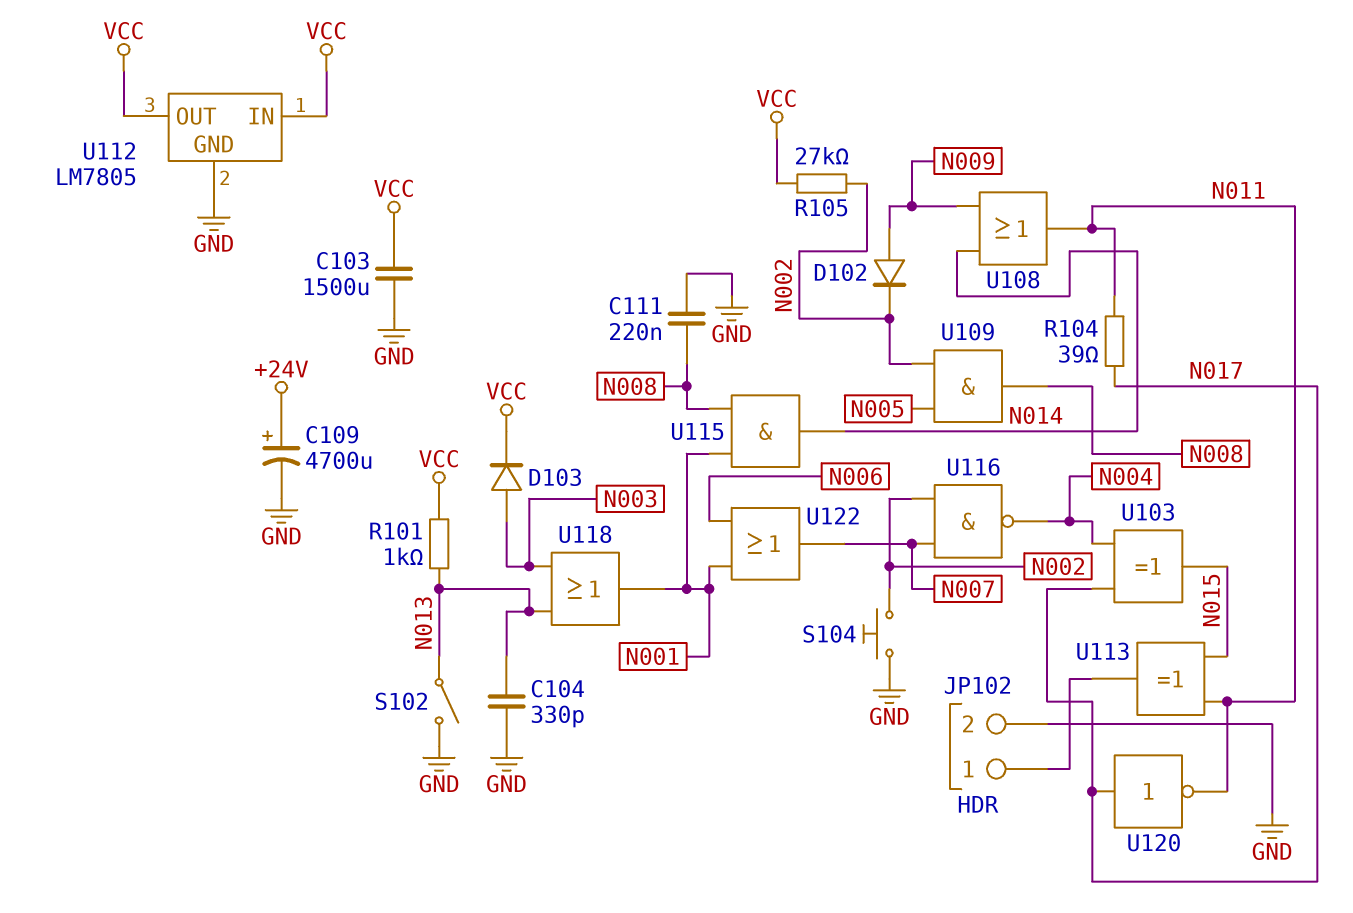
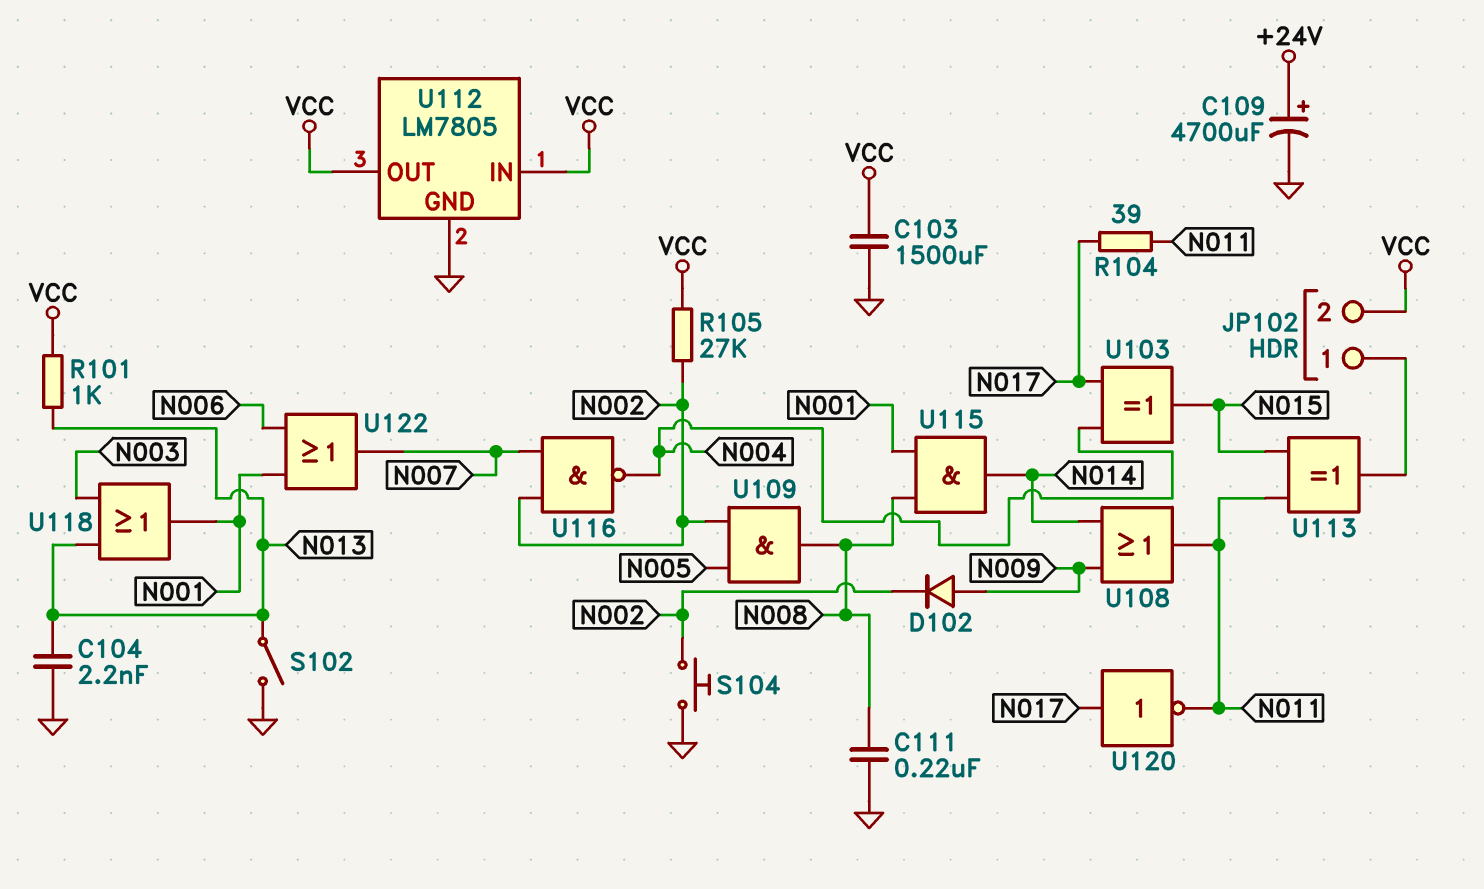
C104: 330pF (GND, N013) -> 2.2nF (GND, N013)
D103: diode (A N003, K VCC) -> none
JP102 pin 2: GND -> VCC

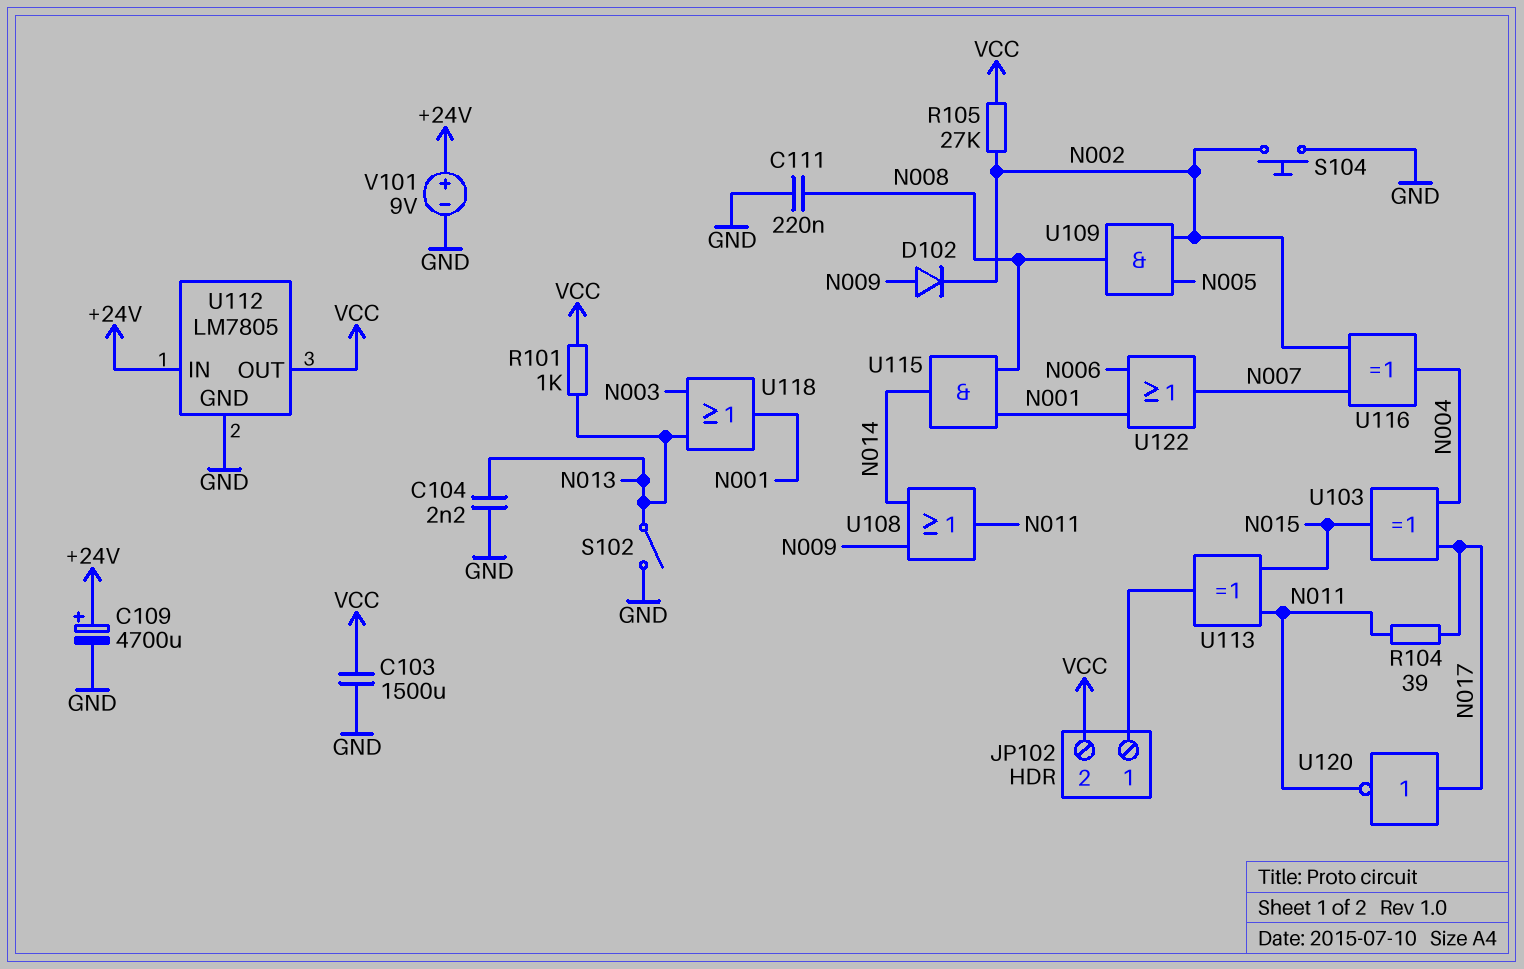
U112 pin IN: VCC -> +24V
U116: NAND (in N002, in N007, out N004) -> XOR (in N002, in N007, out N004)
V101: none -> 9V (plus +24V, minus GND)

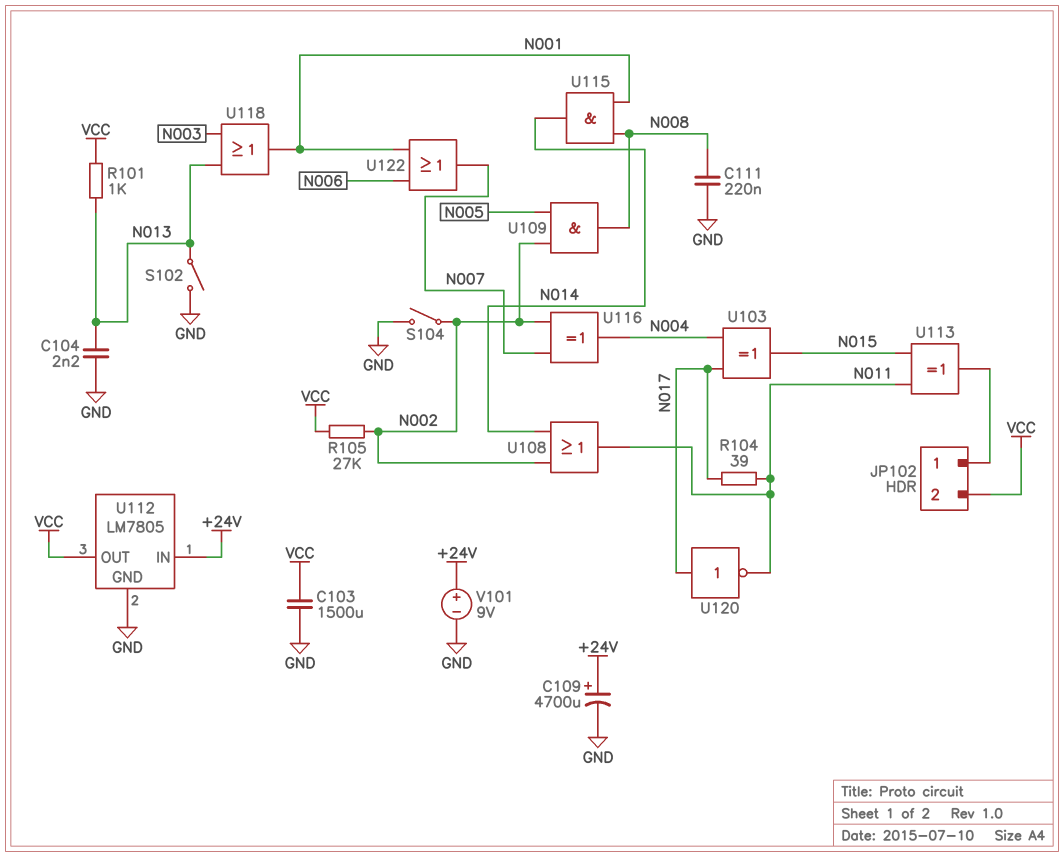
D102: diode (A N009, K N002) -> none
S104: button (GND, N002) -> switch (GND, N002)
U108: OR (in N009, in N014, out N011) -> OR (in N002, in N014, out N011)

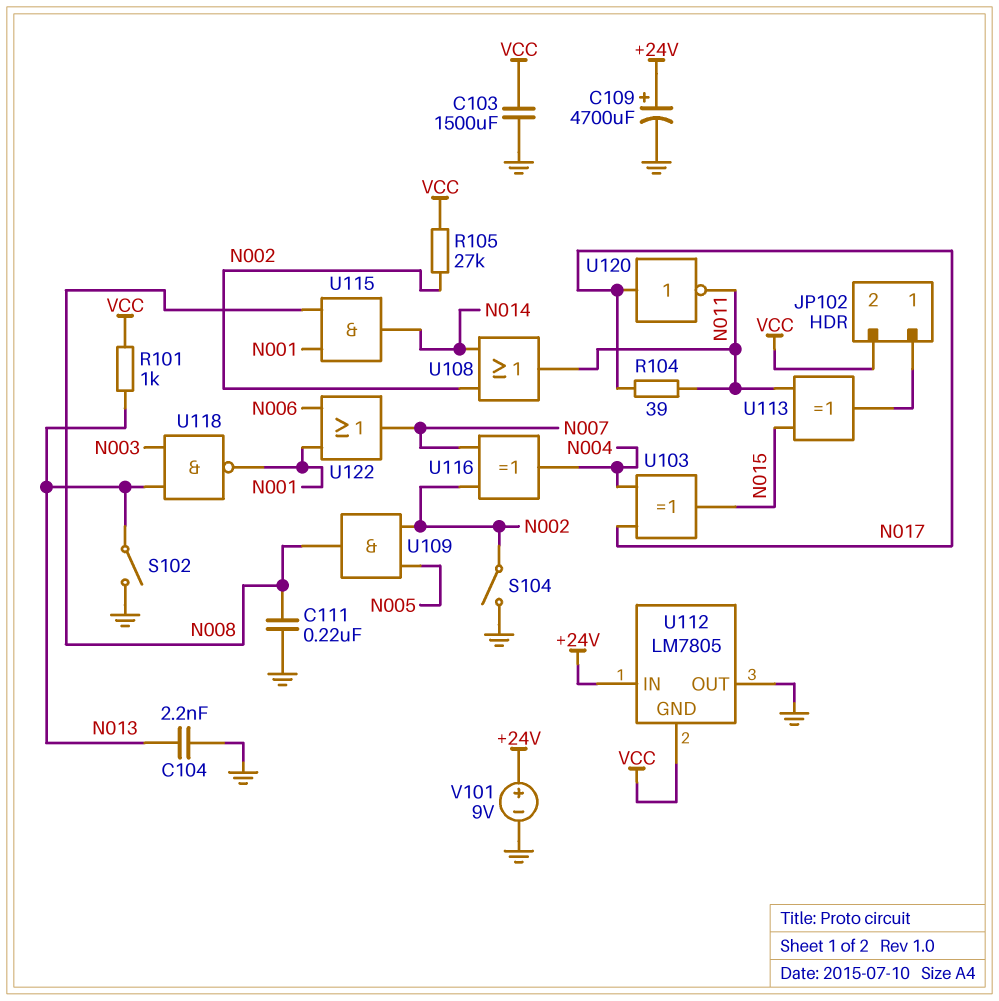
U112 pin GND: GND -> VCC
U112 pin OUT: VCC -> GND
U118: OR (in N003, in N013, out N001) -> NAND (in N003, in N013, out N001)

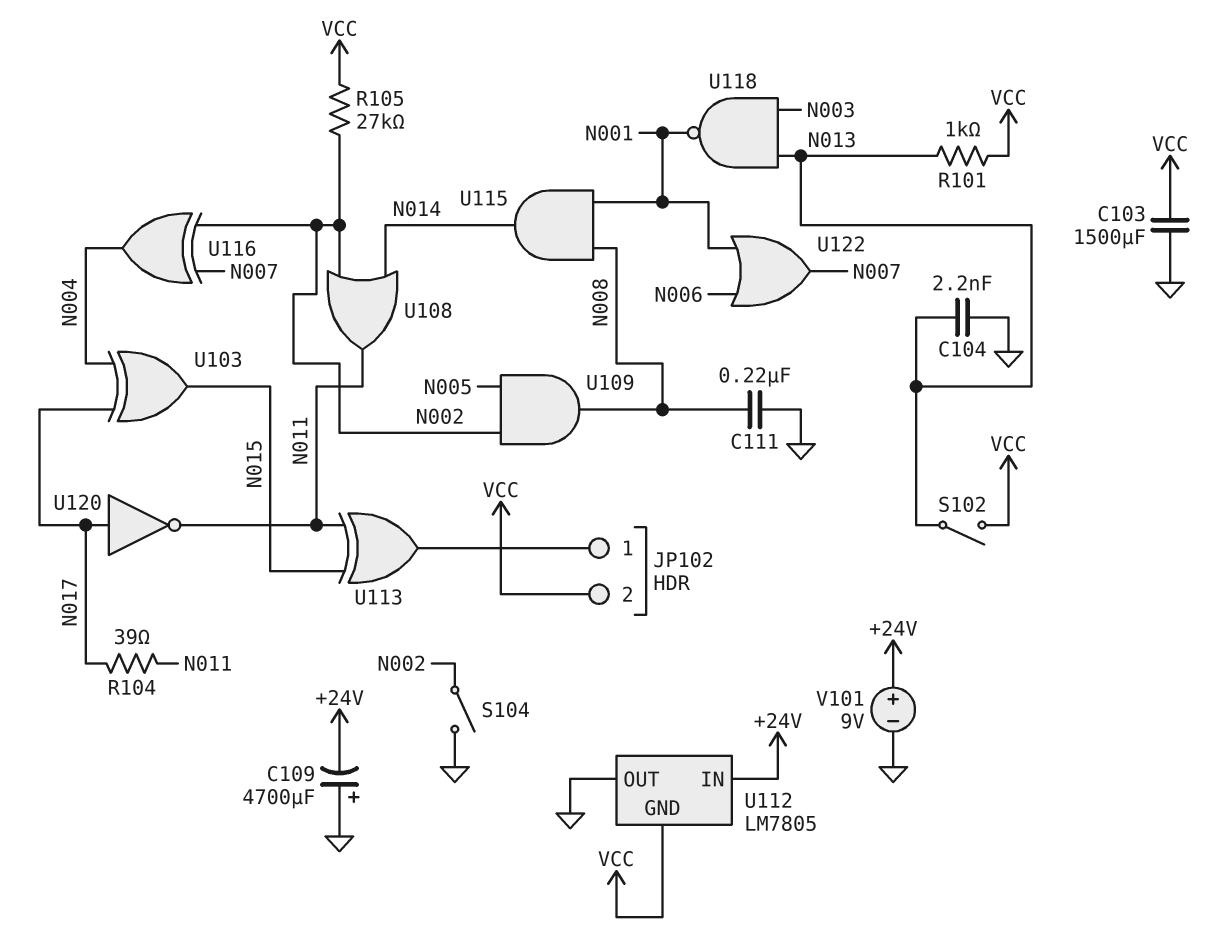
C109: 4700uF (plus +24V, minus GND) -> 4700uF (plus GND, minus +24V)
S102: switch (GND, N013) -> switch (N013, VCC)

